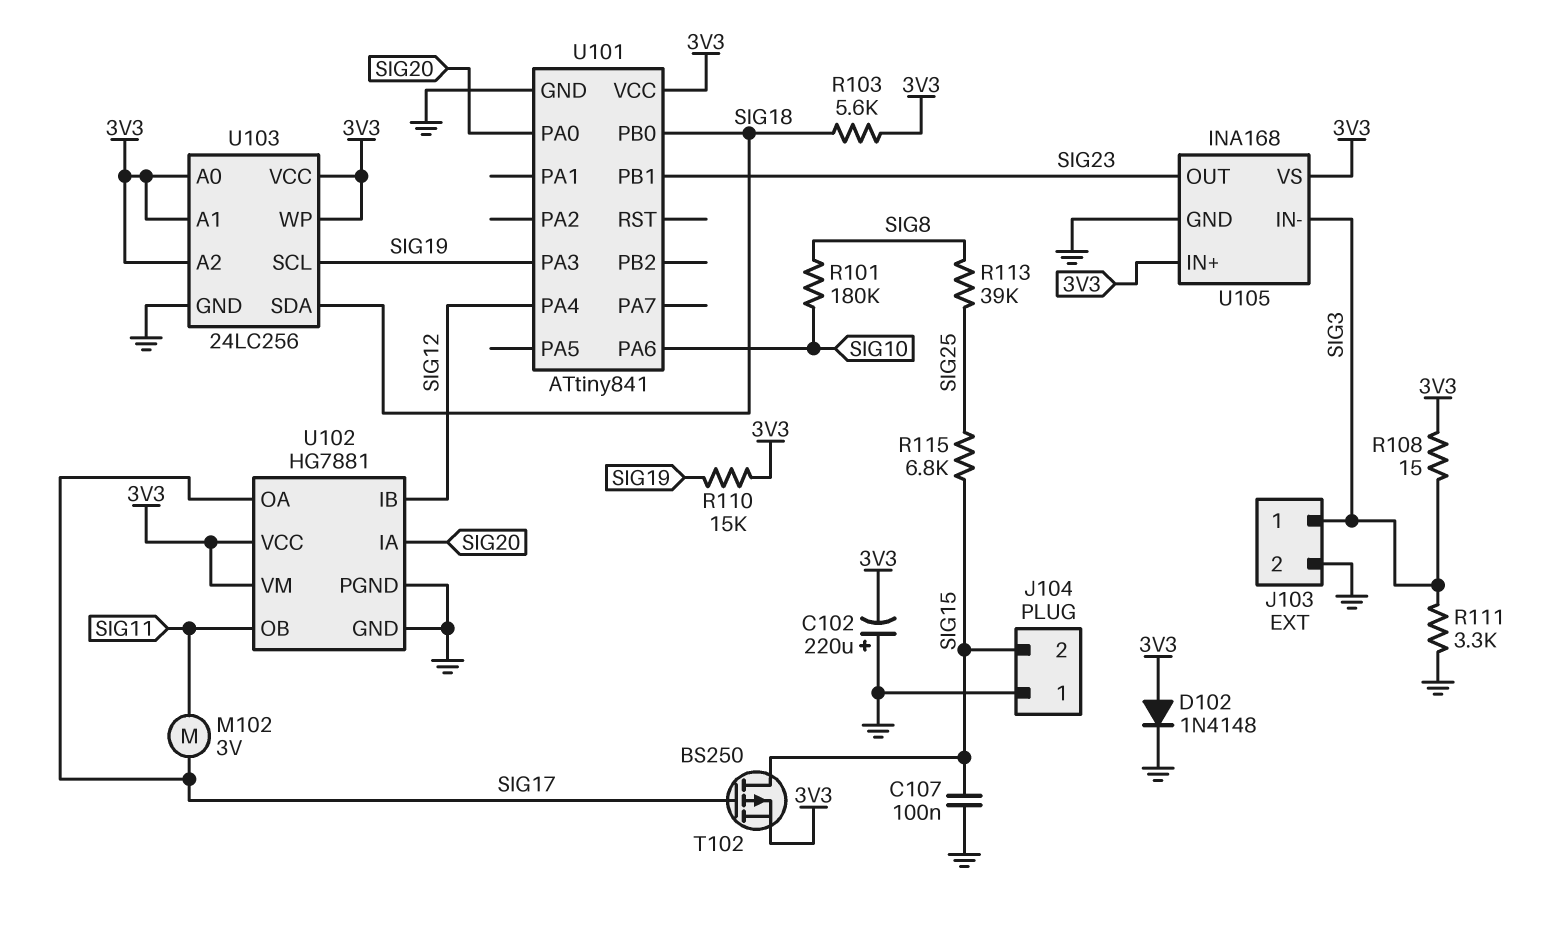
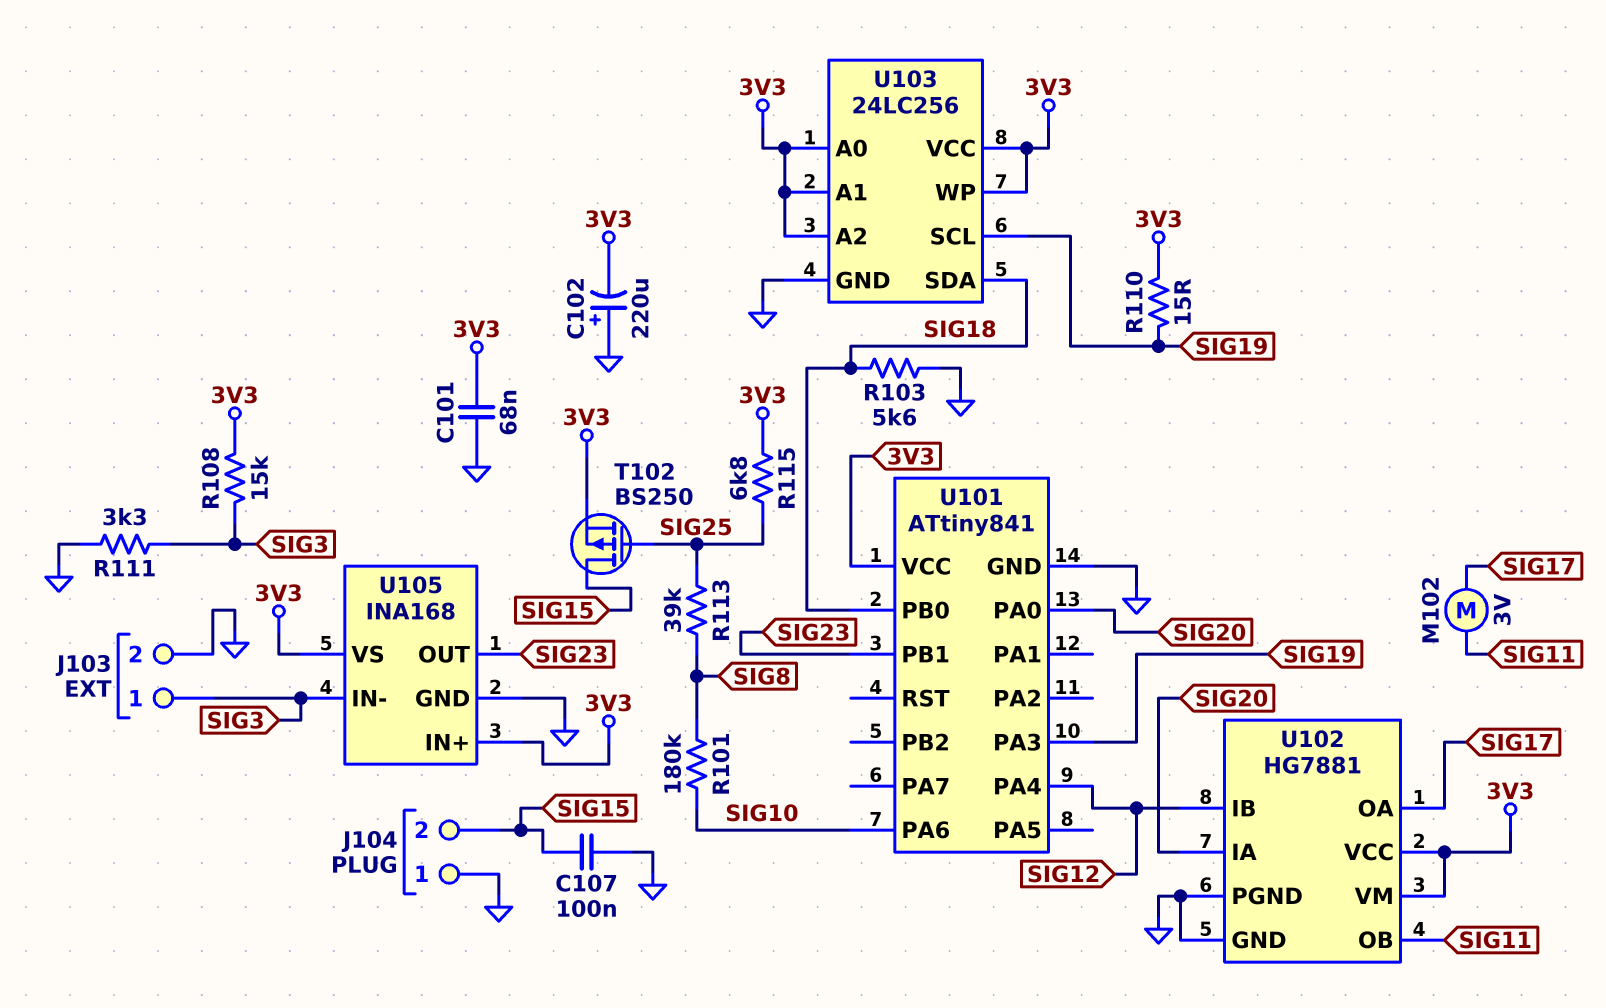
C101: none -> 68nF (3V3, GND)
D102: diode 1N4148 (A 3V3, K GND) -> none
R103: 5.6k (3V3, SIG18) -> 5.6k (GND, SIG18)
R108: 15 (3V3, SIG3) -> 15k (3V3, SIG3)
R110: 15k (3V3, SIG19) -> 15 (3V3, SIG19)
R115: 6.8k (SIG15, SIG25) -> 6.8k (3V3, SIG25)
T102: PMOS BS250 (G SIG17, D SIG15, S 3V3) -> PMOS BS250 (G SIG25, D SIG15, S 3V3)

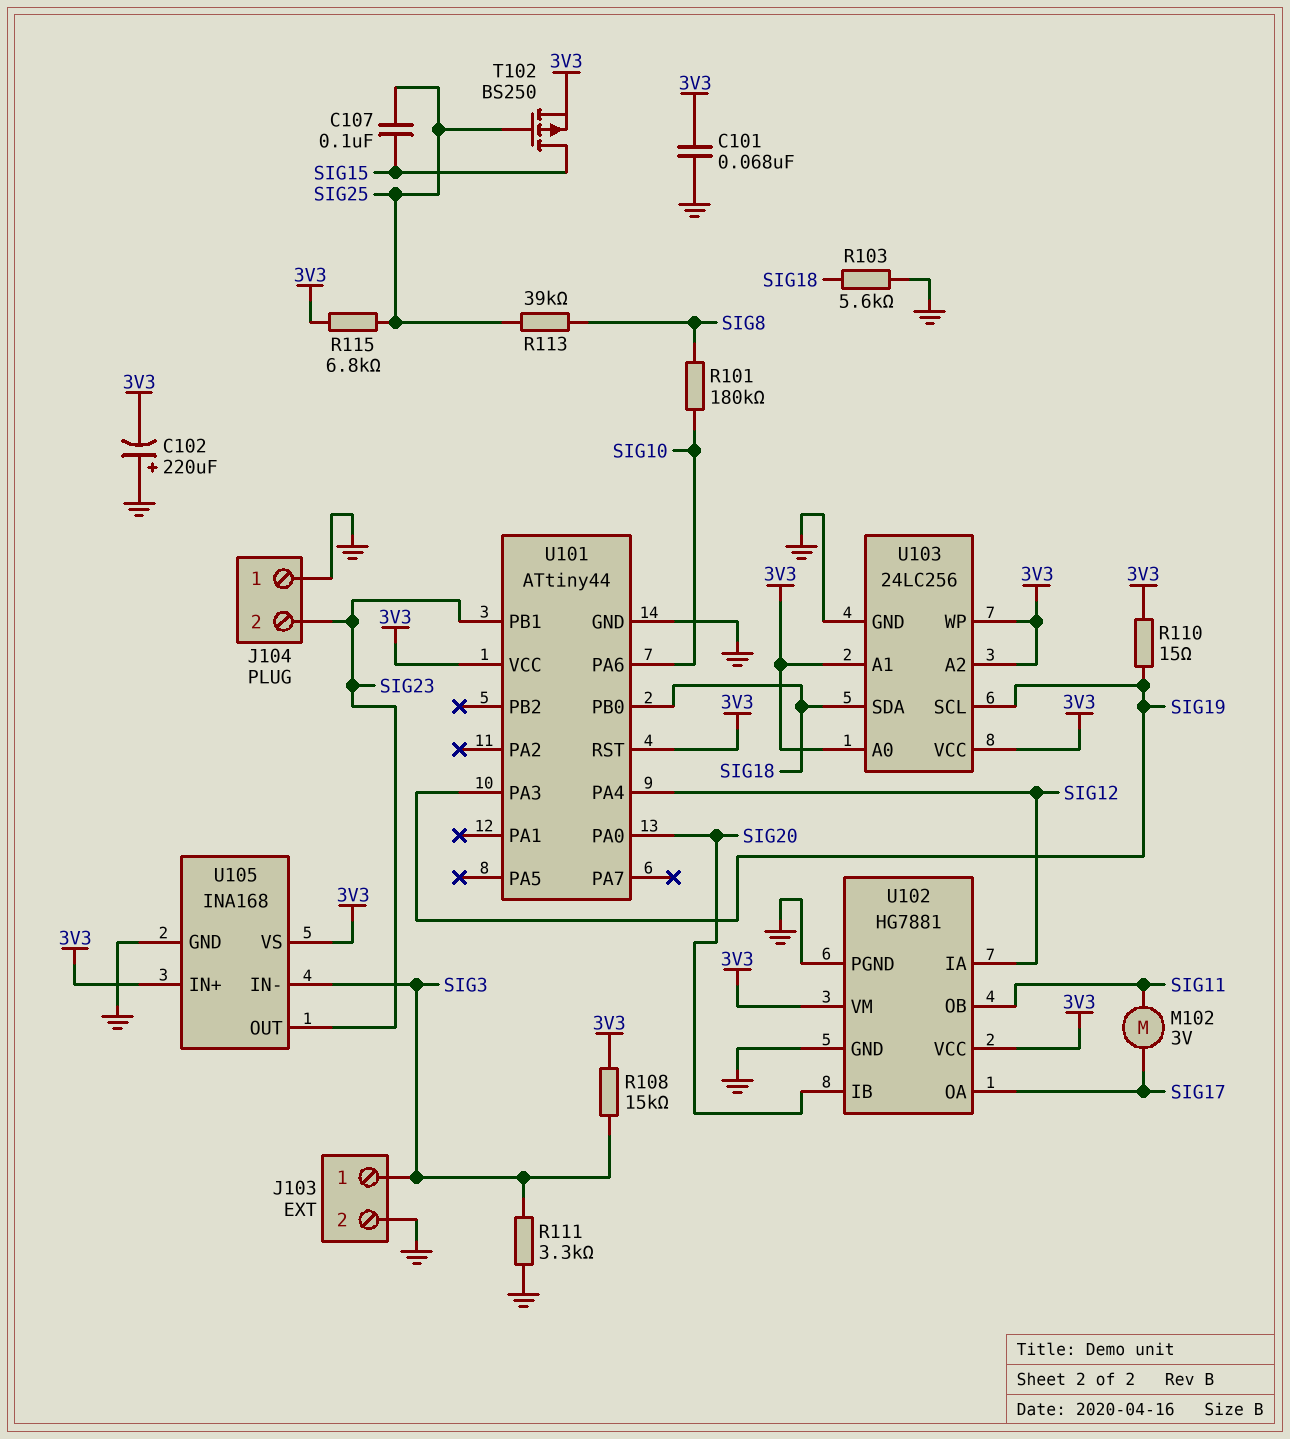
C107: 100nF (GND, SIG15) -> 100nF (SIG15, SIG25)
J104 pin 2: SIG15 -> SIG23
U101: ATtiny841 -> ATtiny44
U101 pin RST: none -> 3V3
U102 pin IA: SIG20 -> SIG12
U102 pin IB: SIG12 -> SIG20

